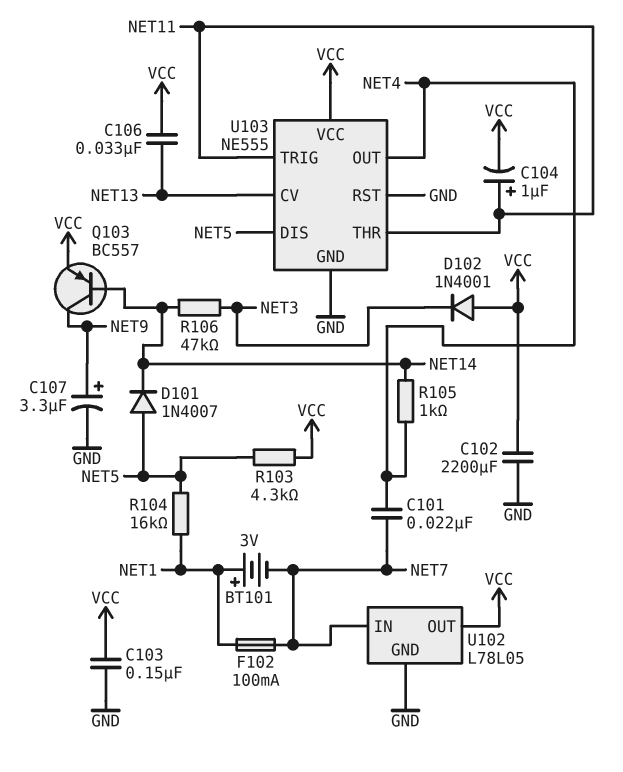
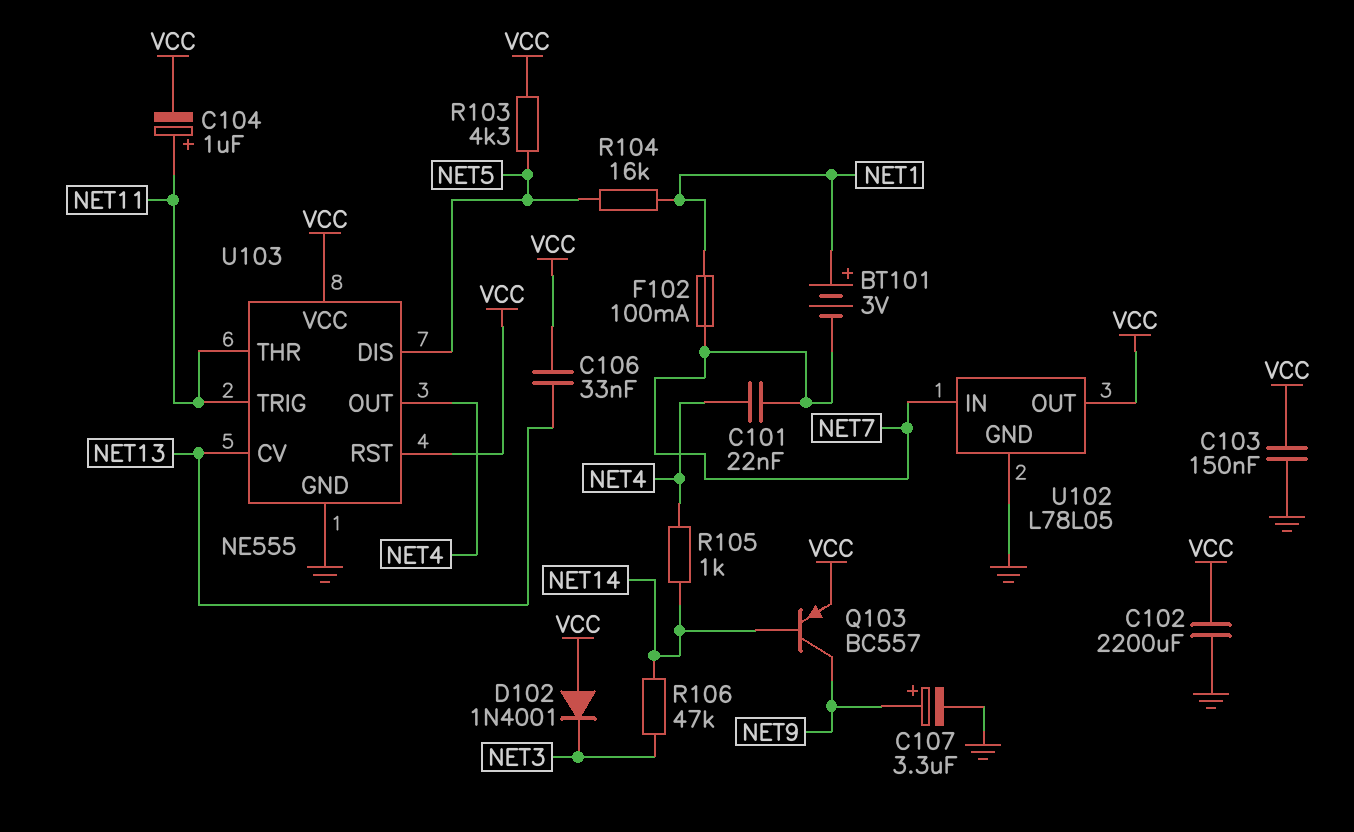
D101: diode 1N4007 (A NET5, K NET14) -> none
U103 pin RST: GND -> VCC

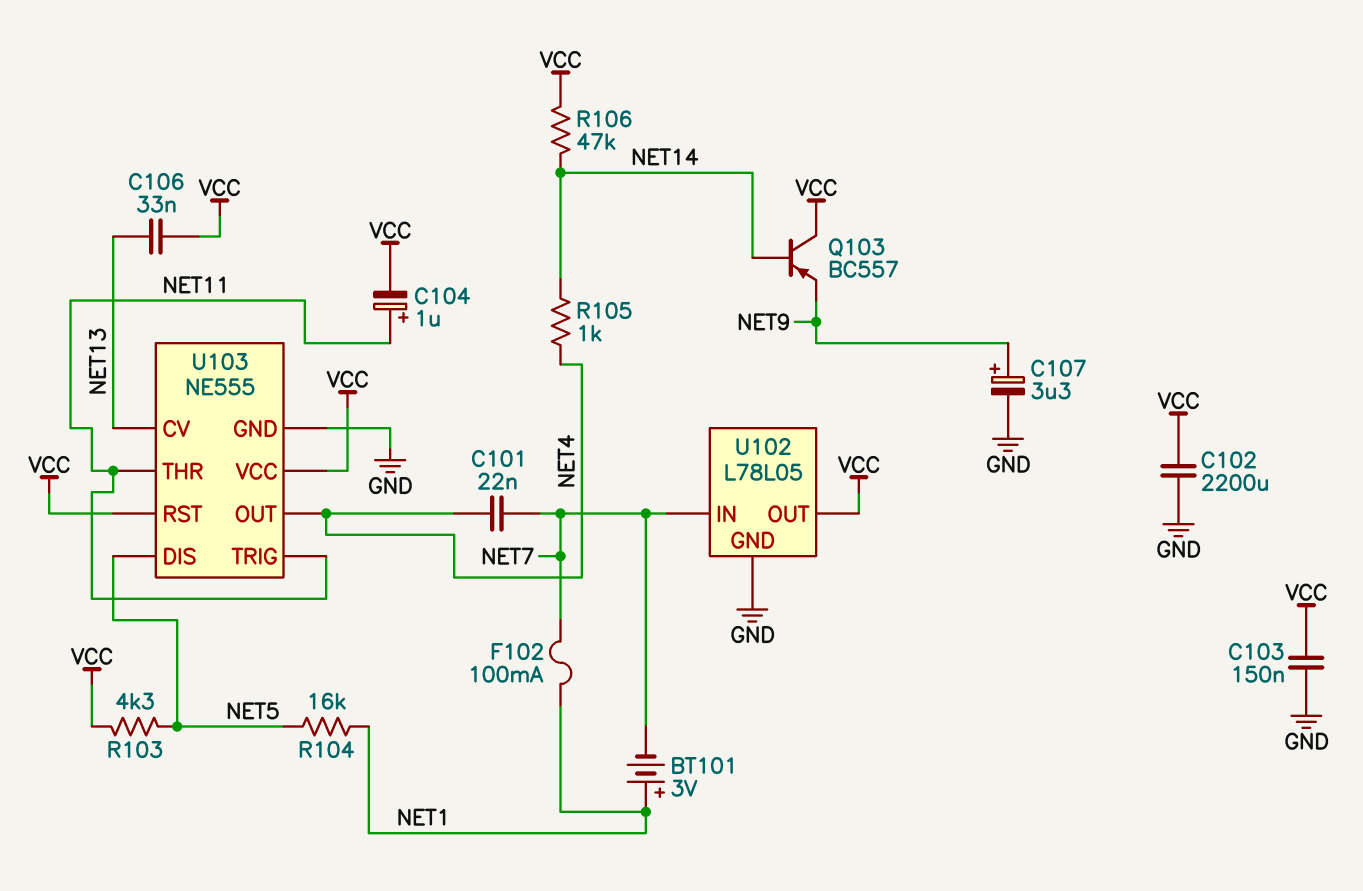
D102: diode 1N4001 (A VCC, K NET3) -> none
Q103: PNP BC557 (B NET14, C NET9, E VCC) -> PNP BC557 (B NET14, C VCC, E NET9)
R106: 47k (NET3, NET14) -> 47k (NET14, VCC)

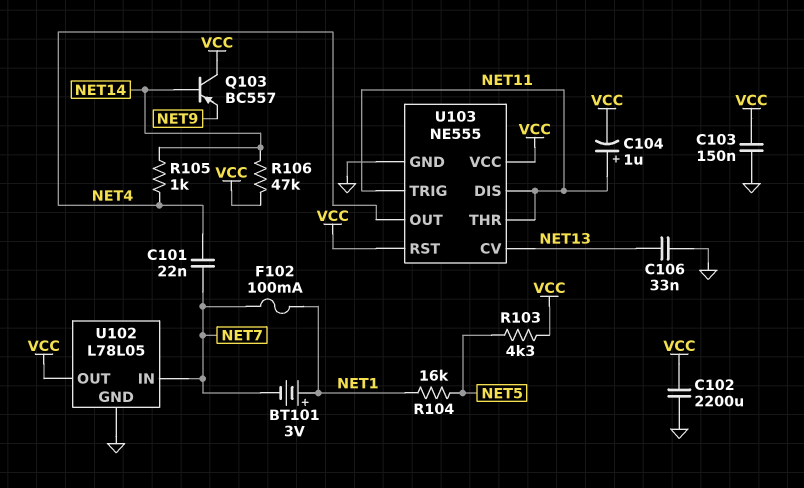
C106: 33nF (NET13, VCC) -> 33nF (GND, NET13)
C107: 3.3uF (plus NET9, minus GND) -> none
U103 pin DIS: NET5 -> NET11

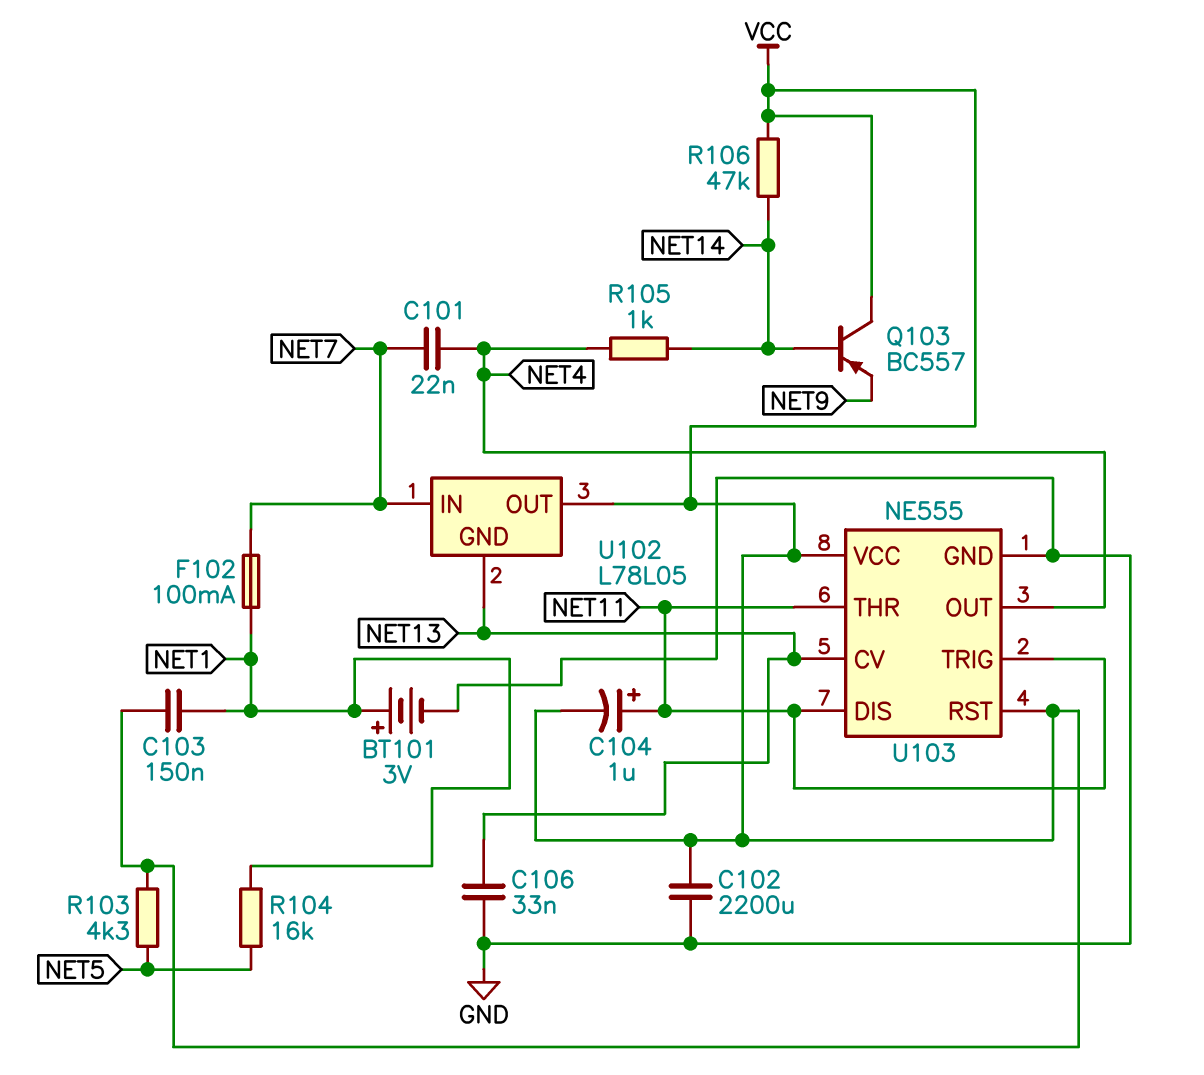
BT101: 3V (plus NET1, minus NET7) -> 3V (plus NET1, minus GND)
C103: 150nF (GND, VCC) -> 150nF (NET1, VCC)
U102 pin GND: GND -> NET13

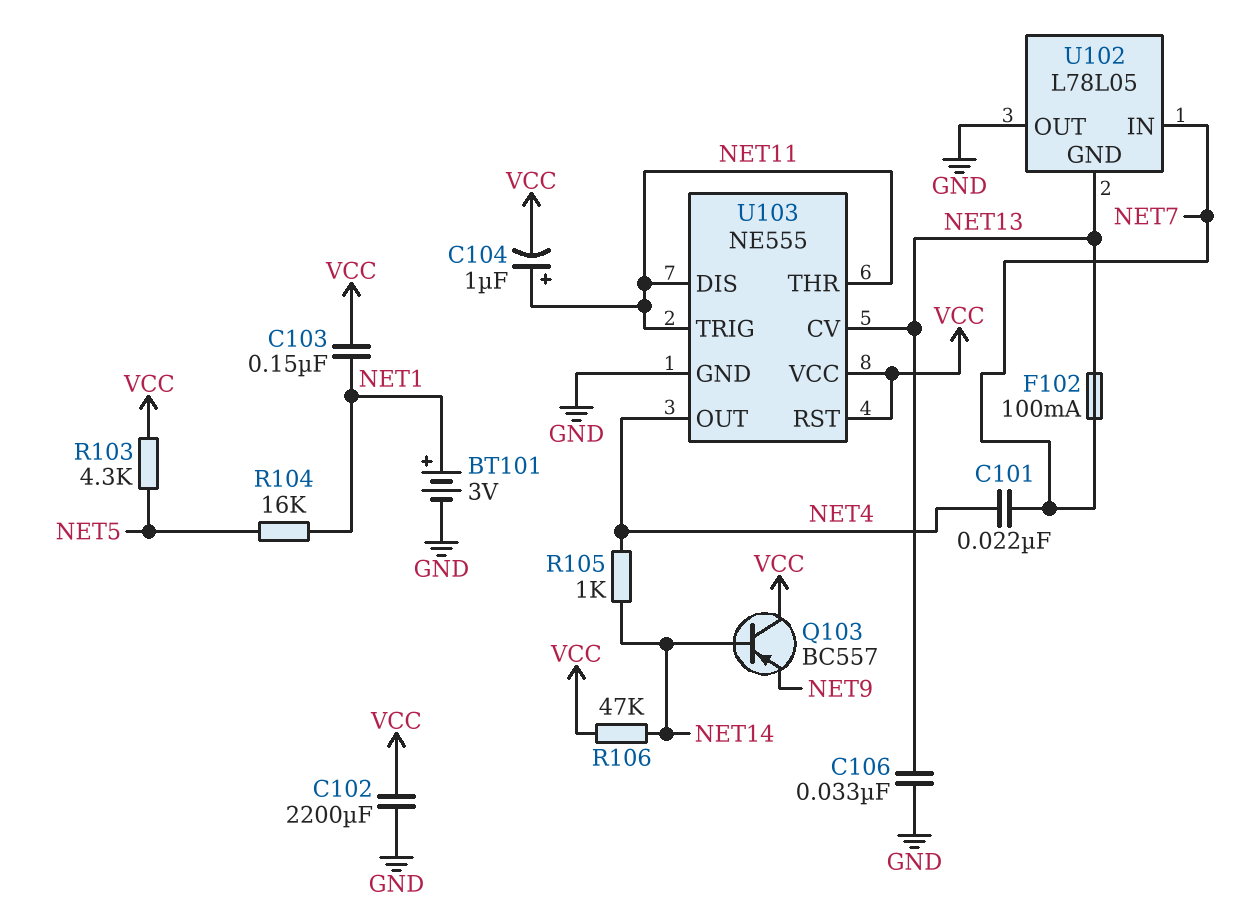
F102: 100mA (NET1, NET7) -> 100mA (NET7, NET13)
U102 pin OUT: VCC -> GND

